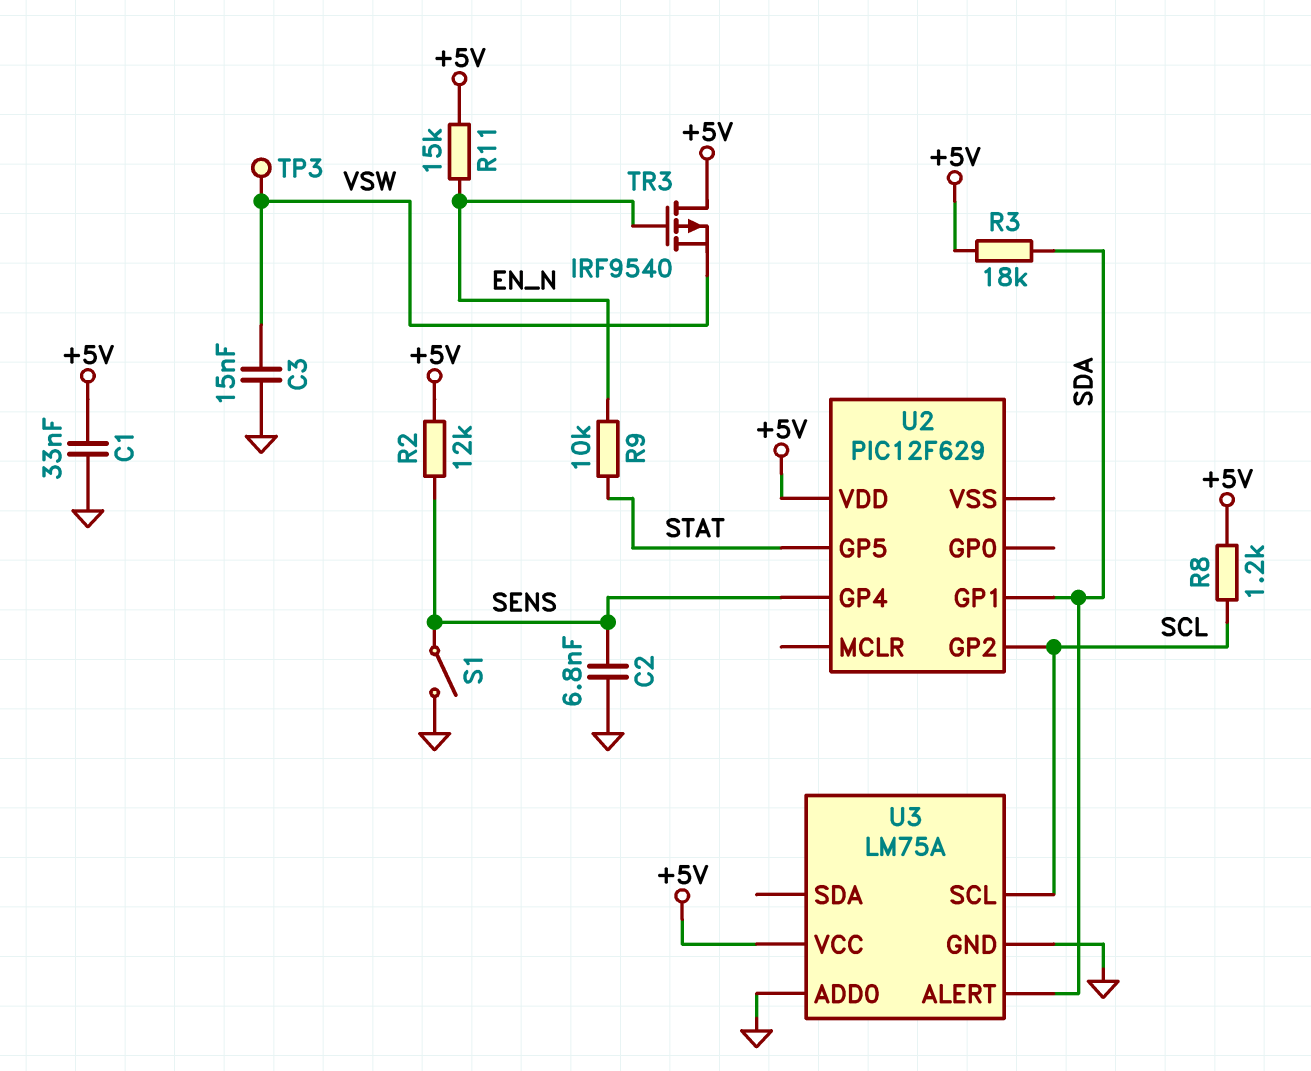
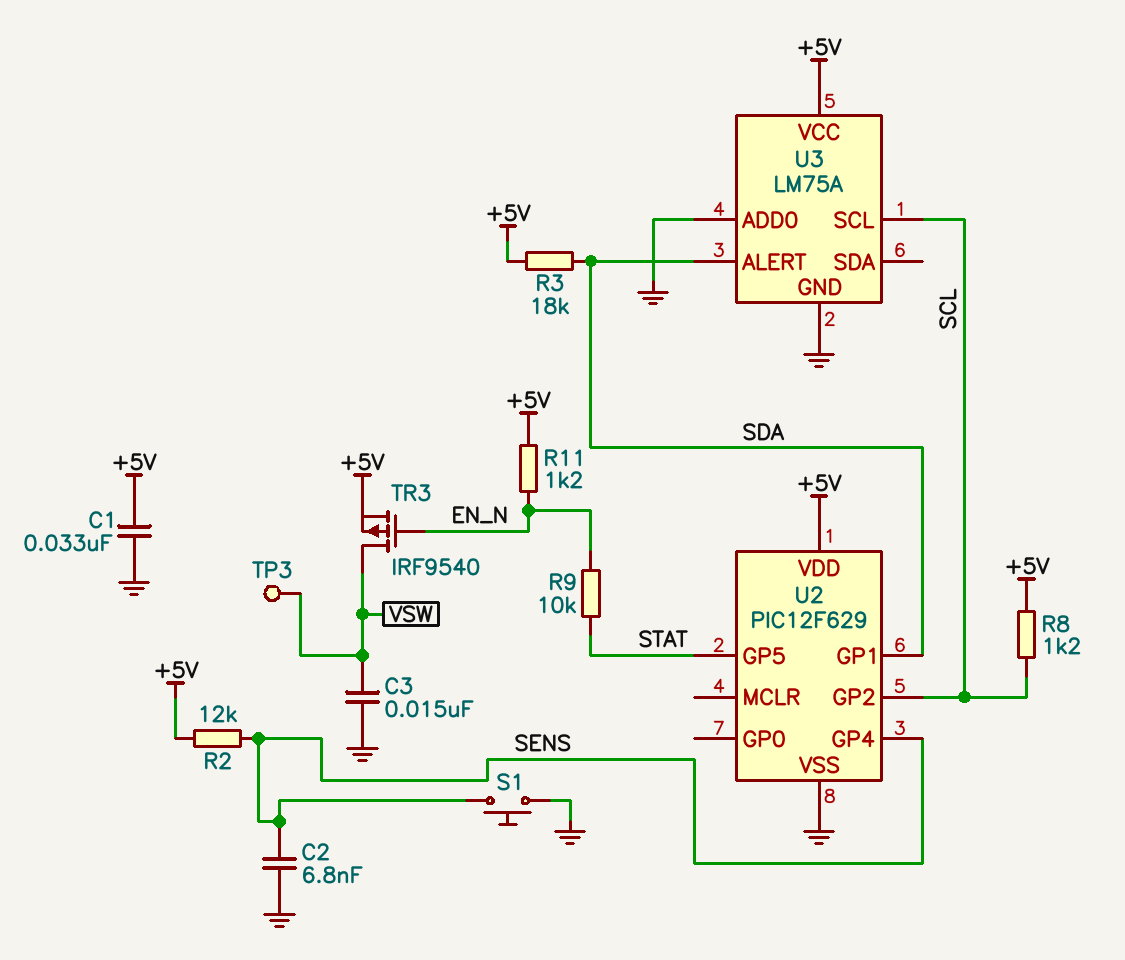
R11: 15k (+5V, EN_N) -> 1.2k (+5V, EN_N)
S1: switch (GND, SENS) -> button (GND, SENS)
TR3: PMOS IRF9540 (G EN_N, D +5V, S VSW) -> PMOS IRF9540 (G EN_N, D VSW, S +5V)
U2 pin VSS: none -> GND

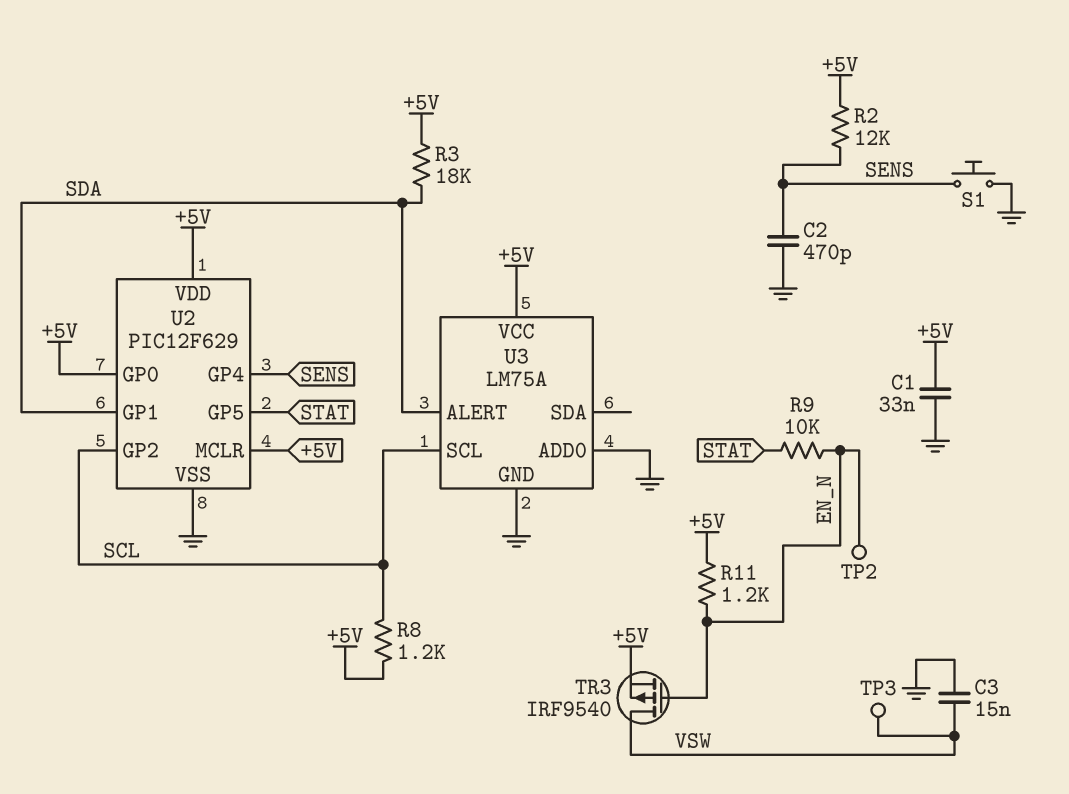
C2: 6.8nF (GND, SENS) -> 470pF (GND, SENS)
TP2: none -> test point (EN_N)
U2 pin GP0: none -> +5V
U2 pin MCLR: none -> +5V

